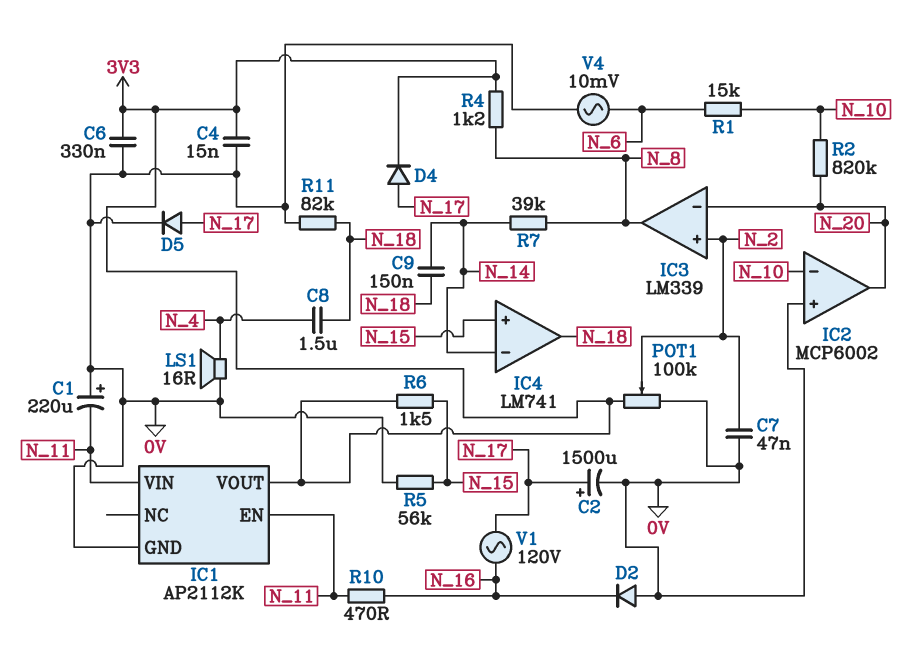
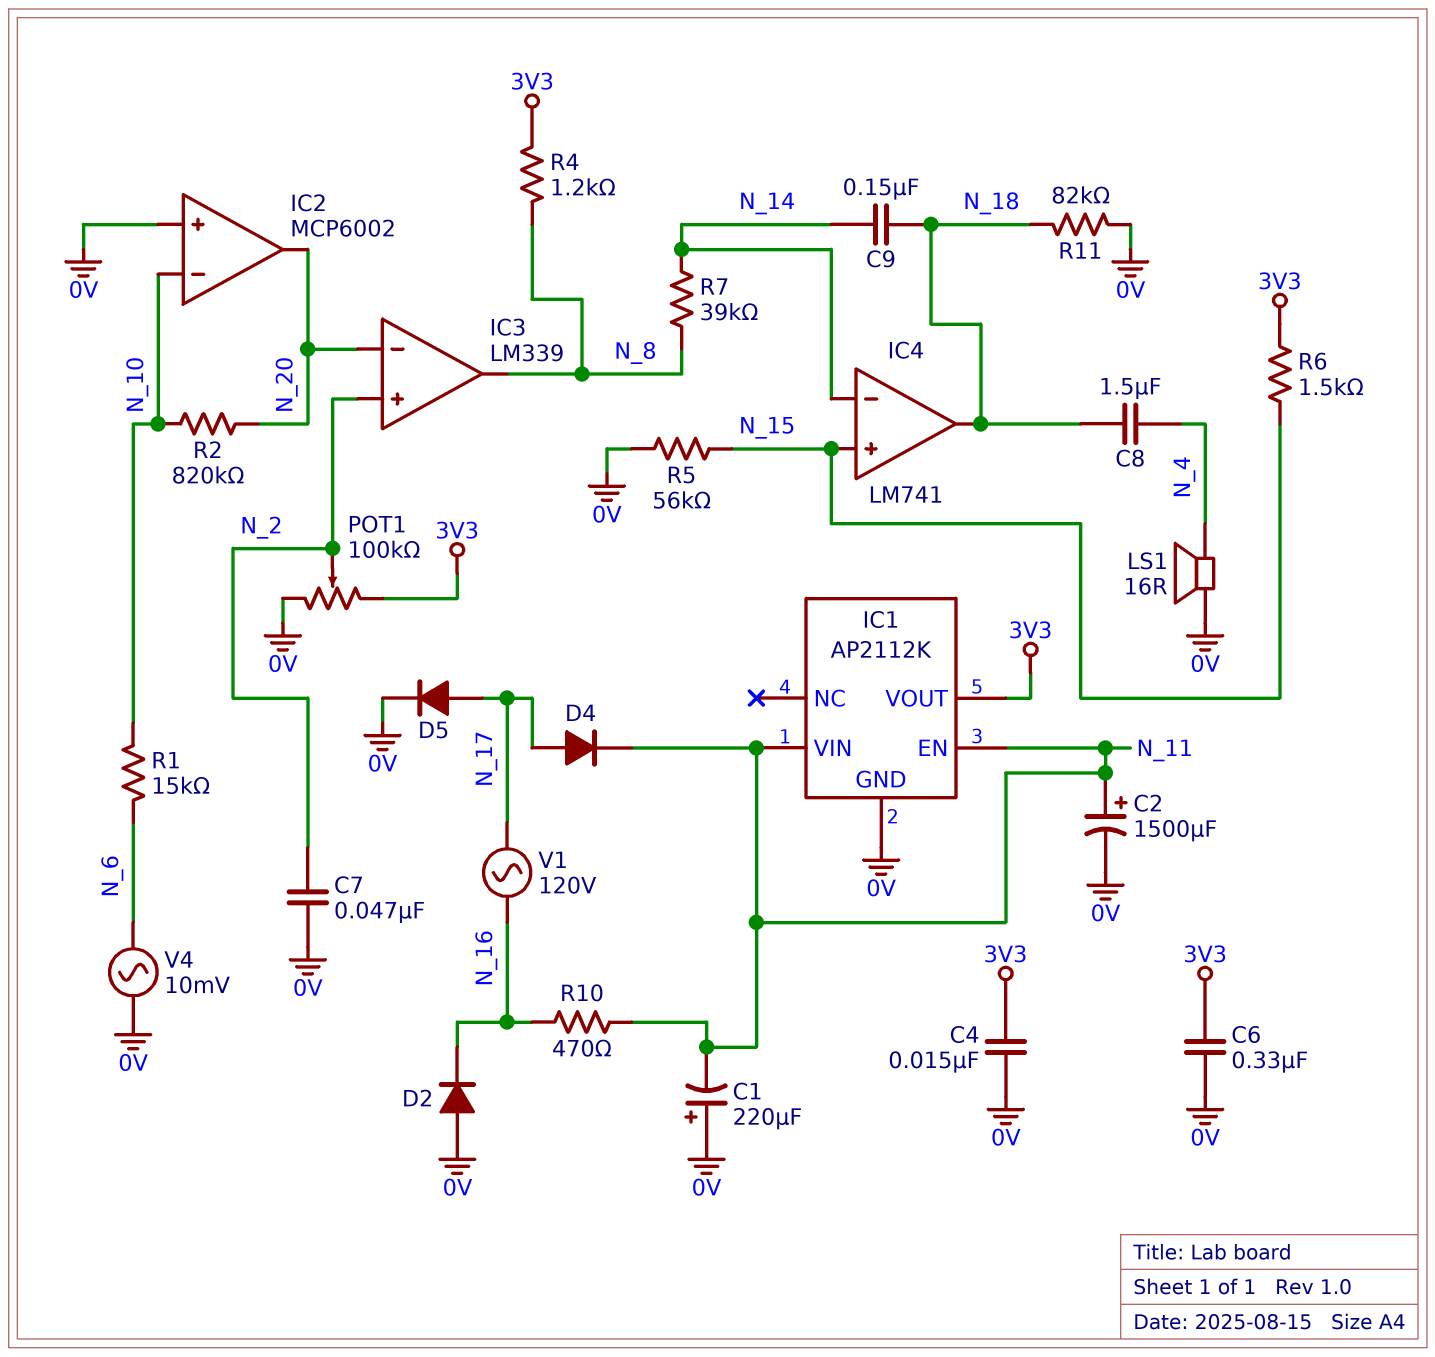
C2: 1500uF (plus N_17, minus 0V) -> 1500uF (plus N_11, minus 0V)
D4: diode (A N_17, K 3V3) -> diode (A N_17, K N_11)

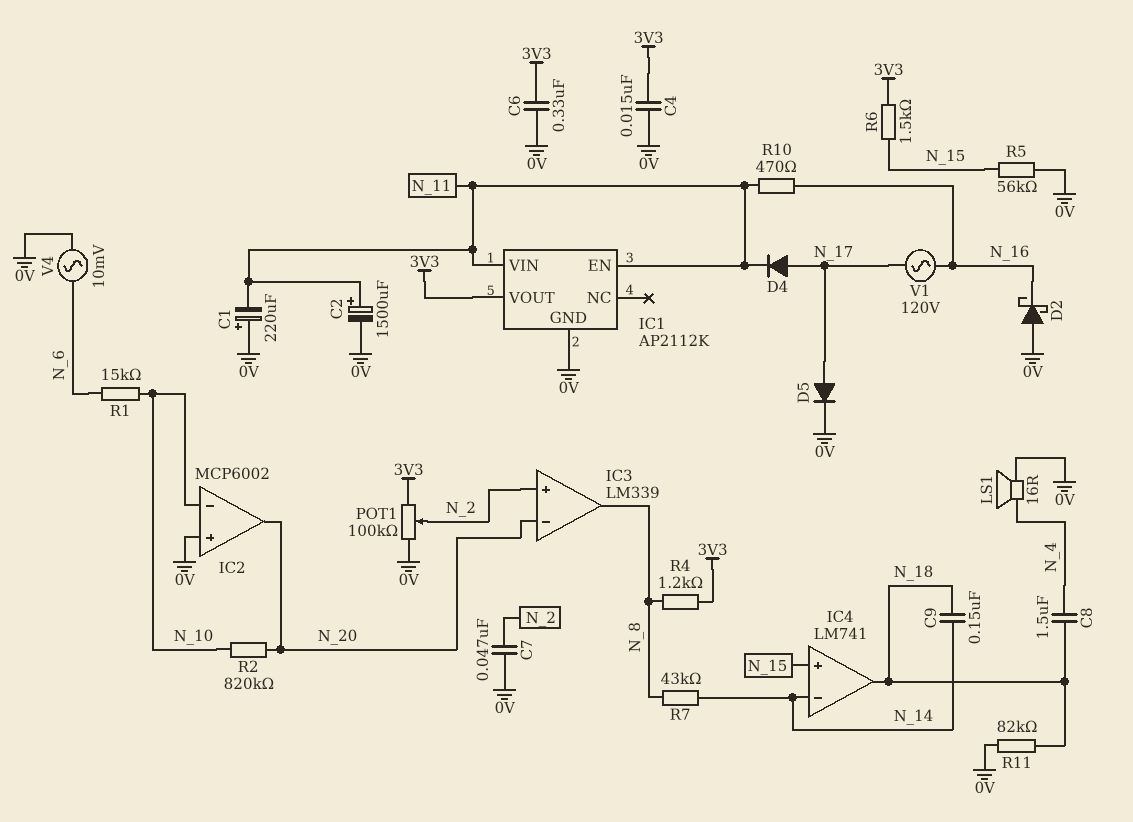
D2: diode (A 0V, K N_16) -> schottky (A 0V, K N_16)
R7: 39k (N_8, N_14) -> 43k (N_8, N_14)

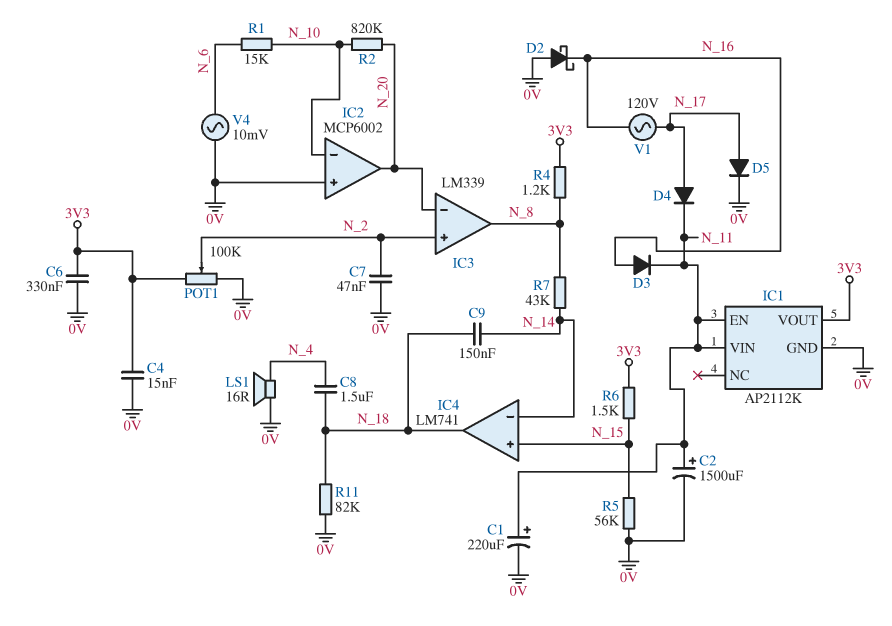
C1: 220uF (plus 0V, minus N_11) -> 220uF (plus N_11, minus 0V)
D3: none -> diode (A N_16, K N_11)
R10: 470 (N_11, N_16) -> none

